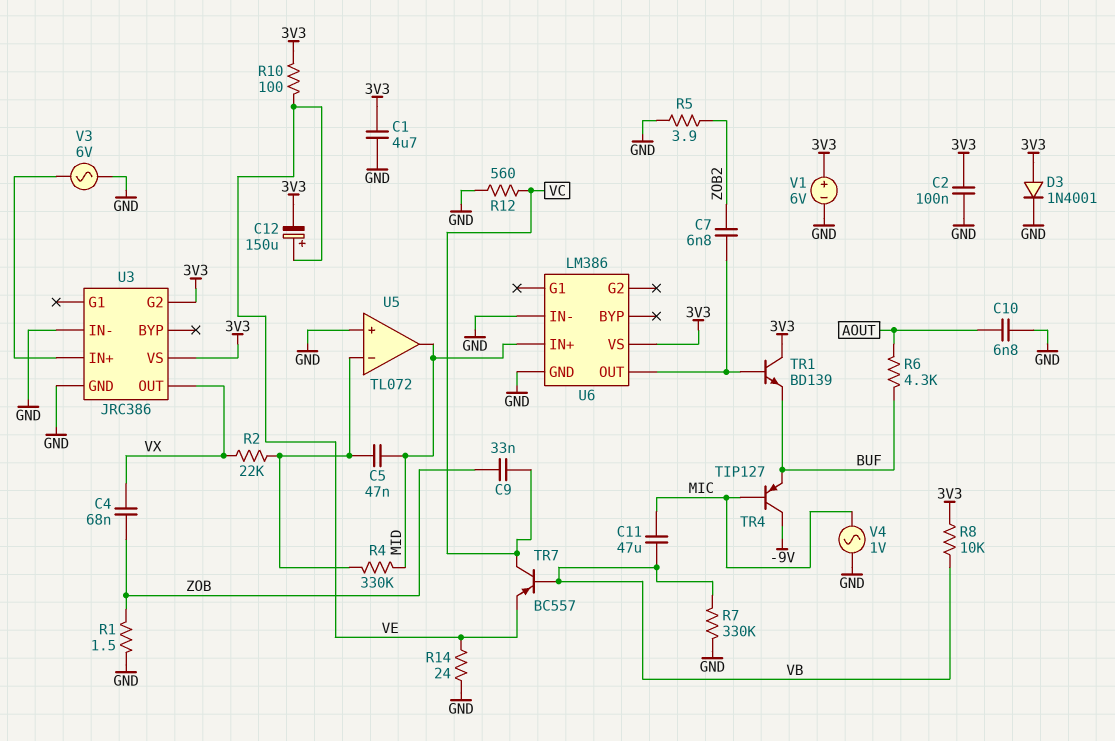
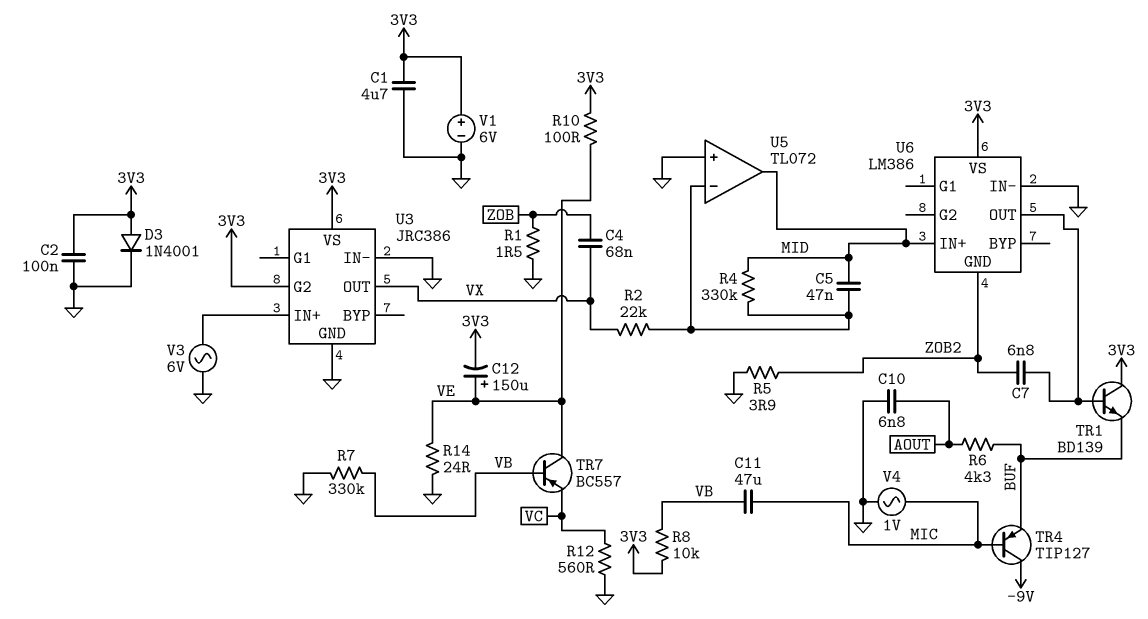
C9: 33nF (VC, ZOB) -> none
TR7: PNP BC557 (B VB, C VC, E VE) -> PNP BC557 (B VB, C VE, E VC)
U6 pin GND: GND -> ZOB2

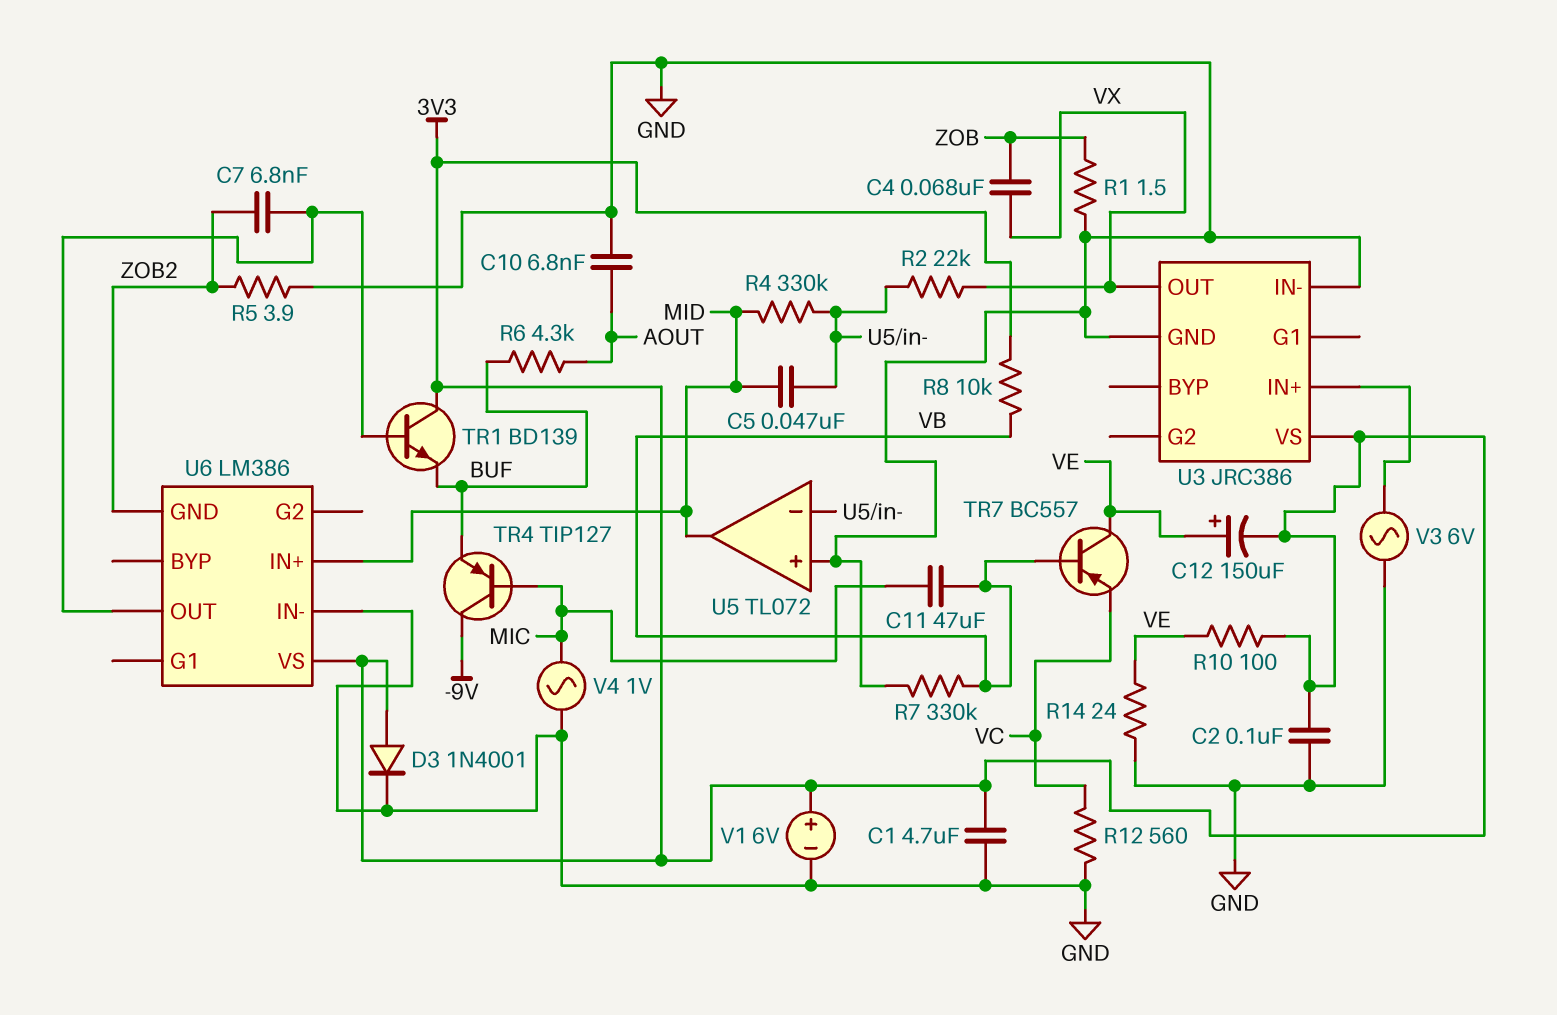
U3 pin G2: 3V3 -> none

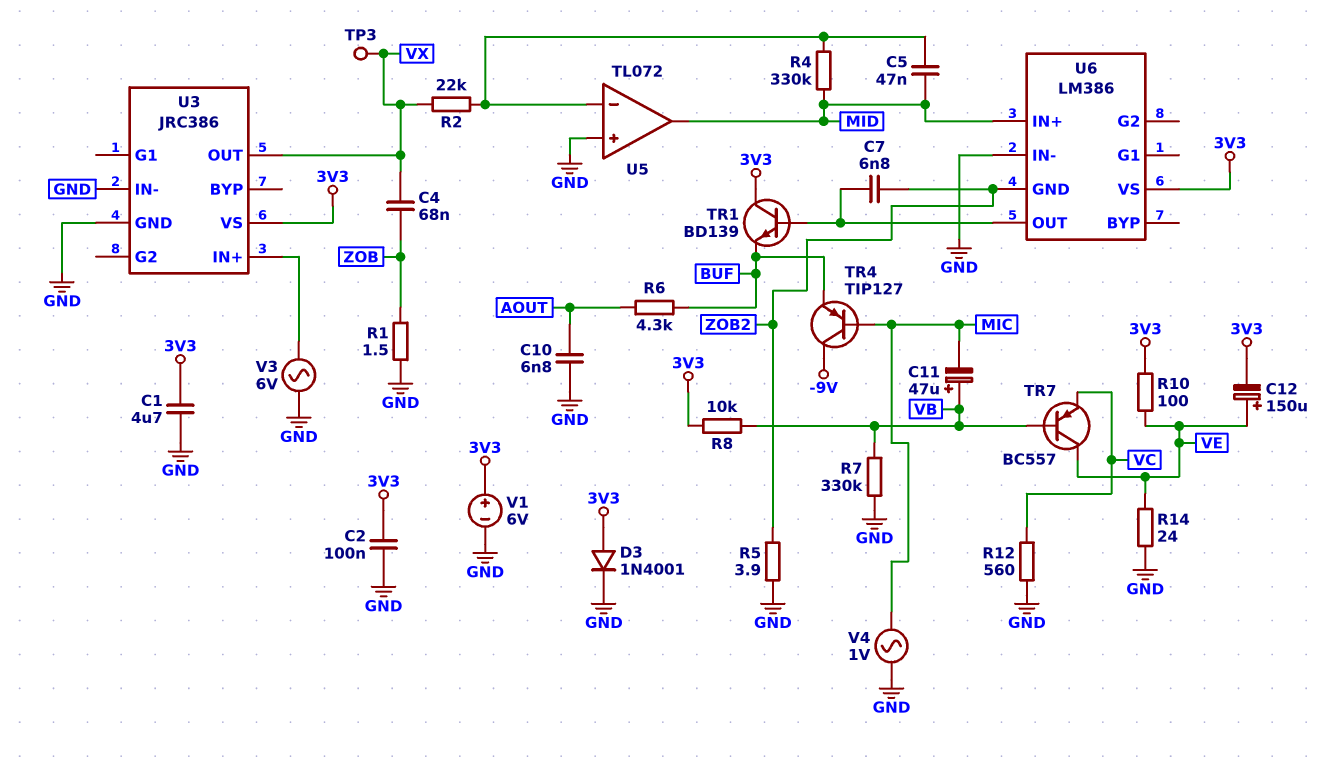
C11: 47uF (MIC, VB) -> 47uF (plus VB, minus MIC)
TP3: none -> test point (VX)

